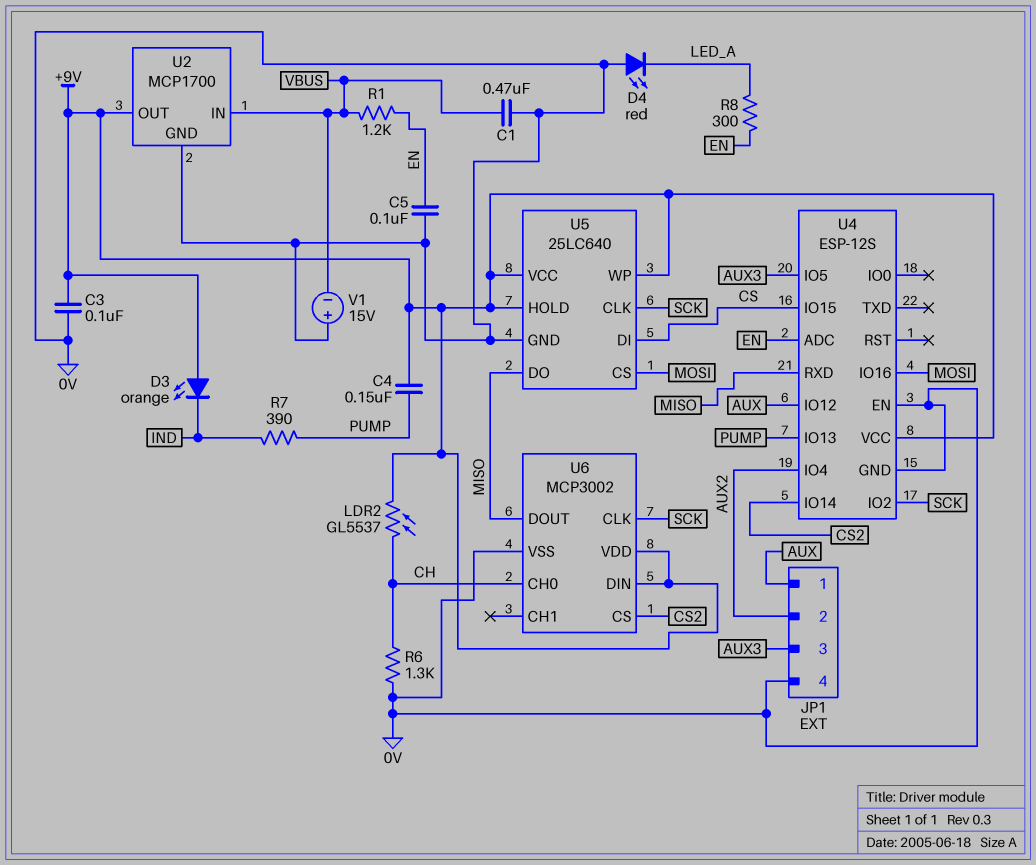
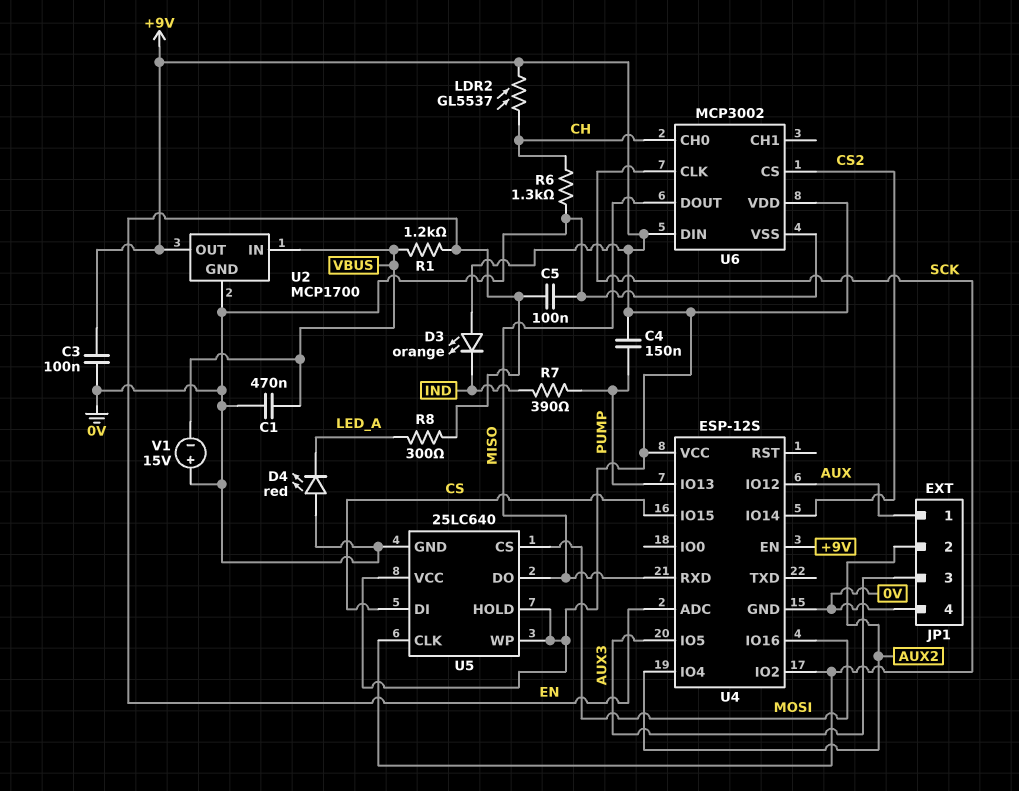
U4 pin EN: 0V -> +9V

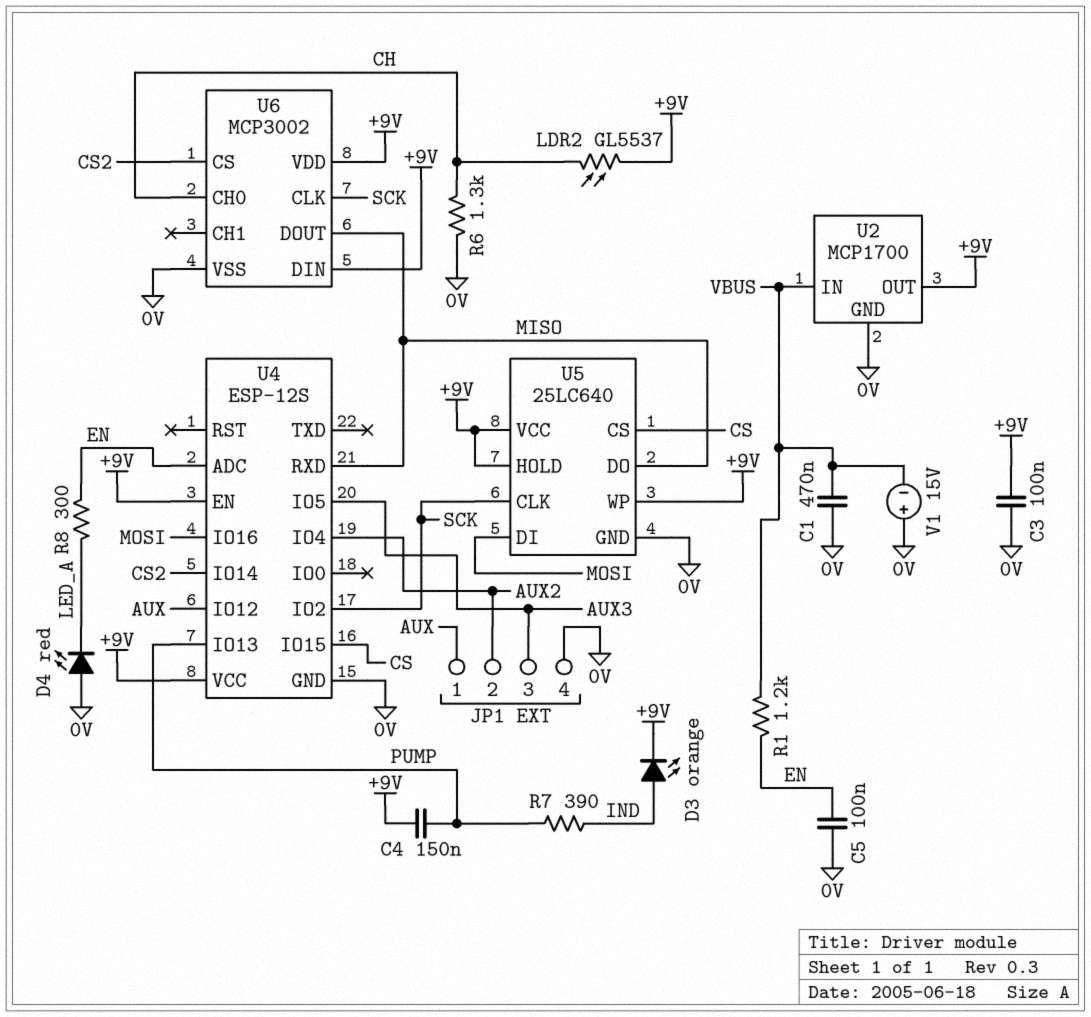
D3: LED orange (A +9V, K IND) -> LED orange (A IND, K +9V)
U5 pin CS: MOSI -> CS
U5 pin DI: CS -> MOSI

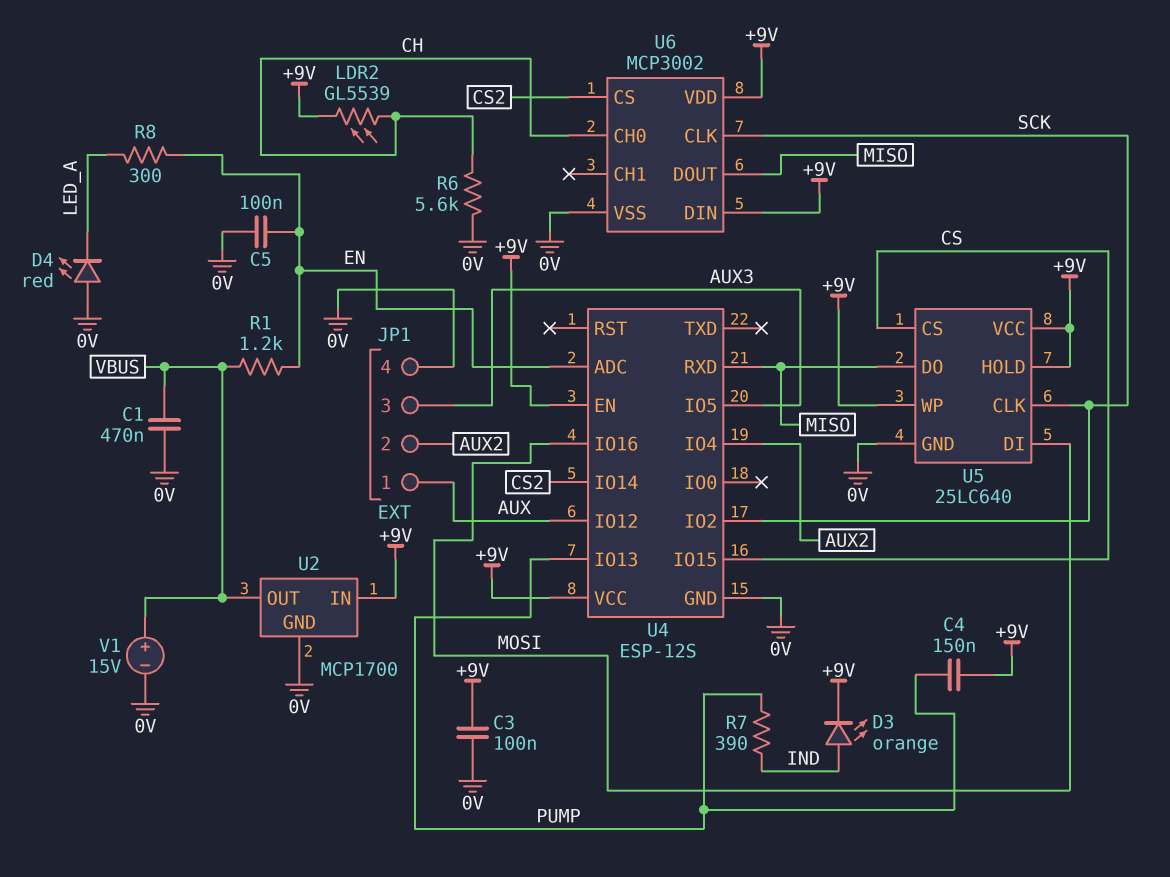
LDR2: GL5537 (+9V, CH) -> GL5539 (+9V, CH)
R6: 1.3k (0V, CH) -> 5.6k (0V, CH)
U2 pin IN: VBUS -> +9V
U2 pin OUT: +9V -> VBUS
V1: 15V (plus 0V, minus VBUS) -> 15V (plus VBUS, minus 0V)

